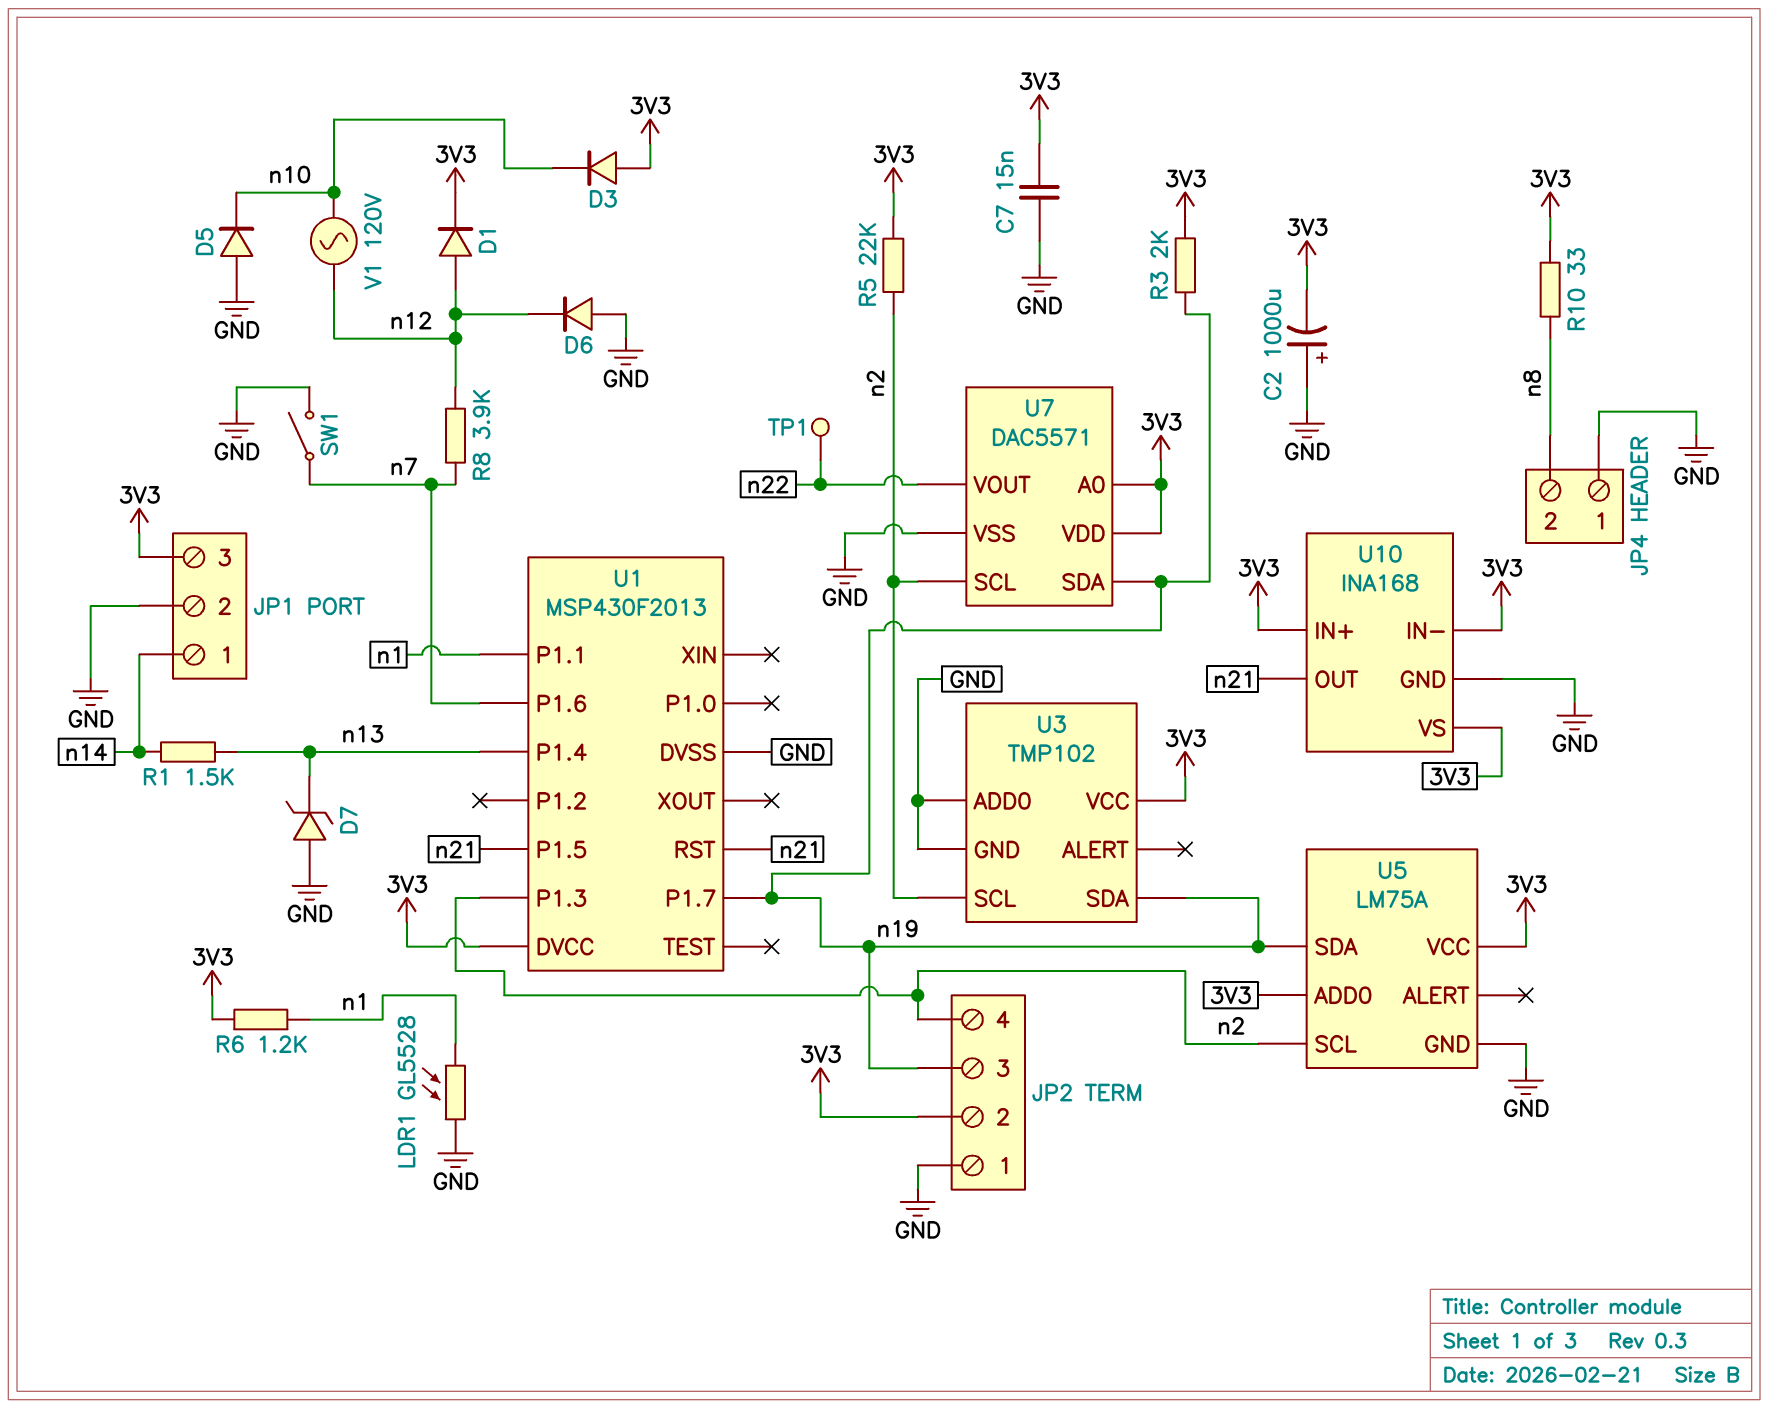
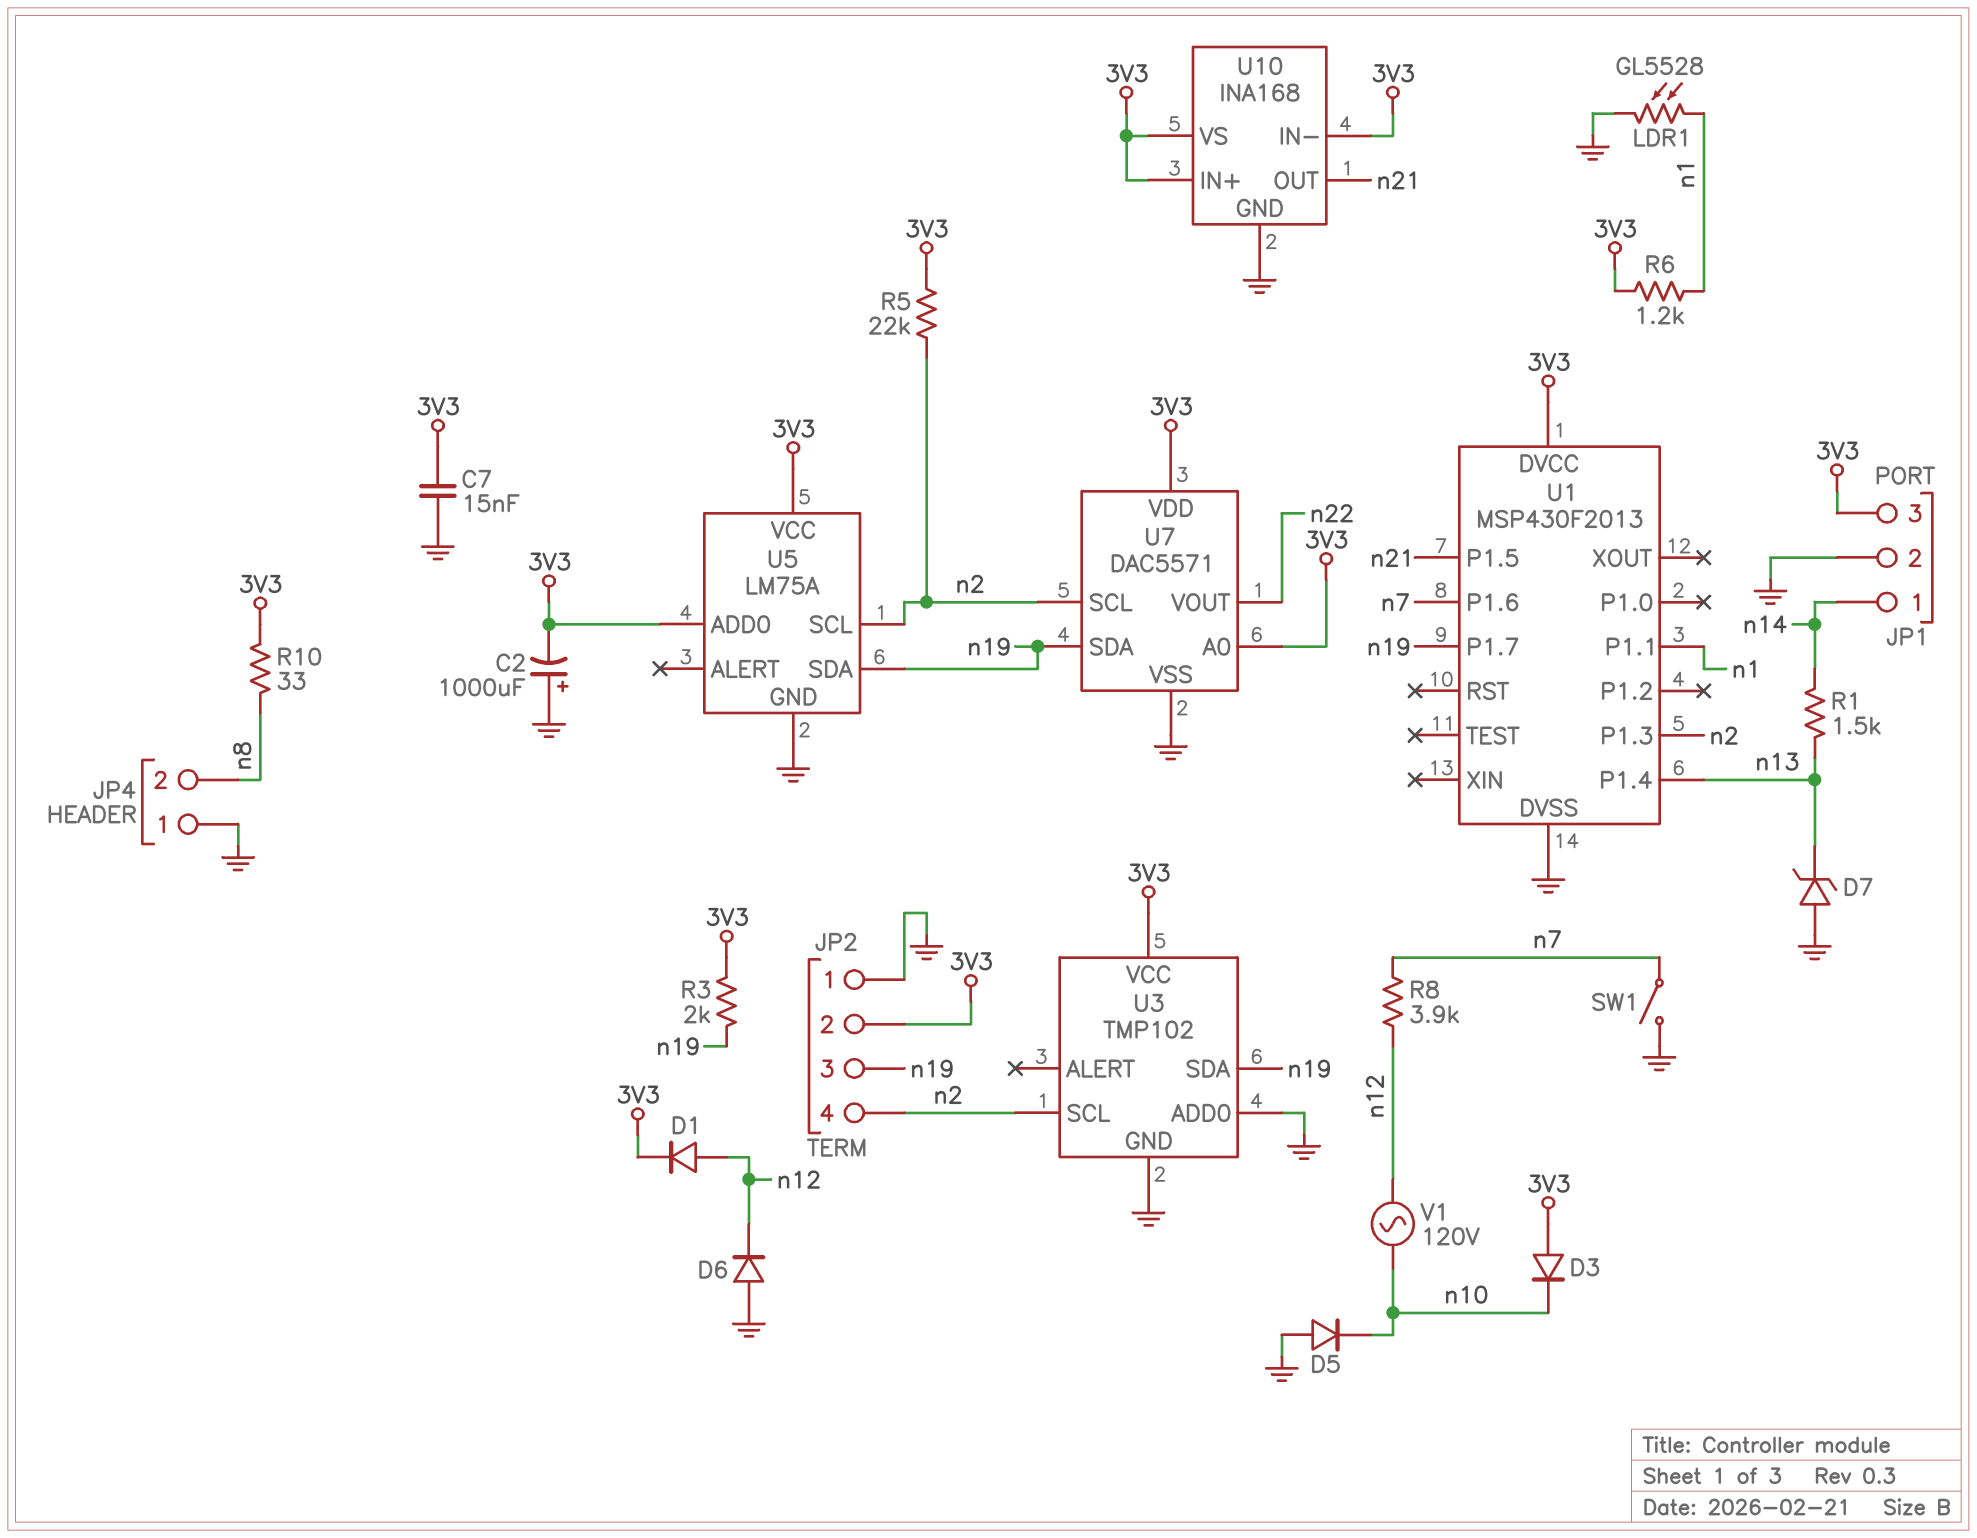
TP1: test point (n22) -> none
U1 pin RST: n21 -> none

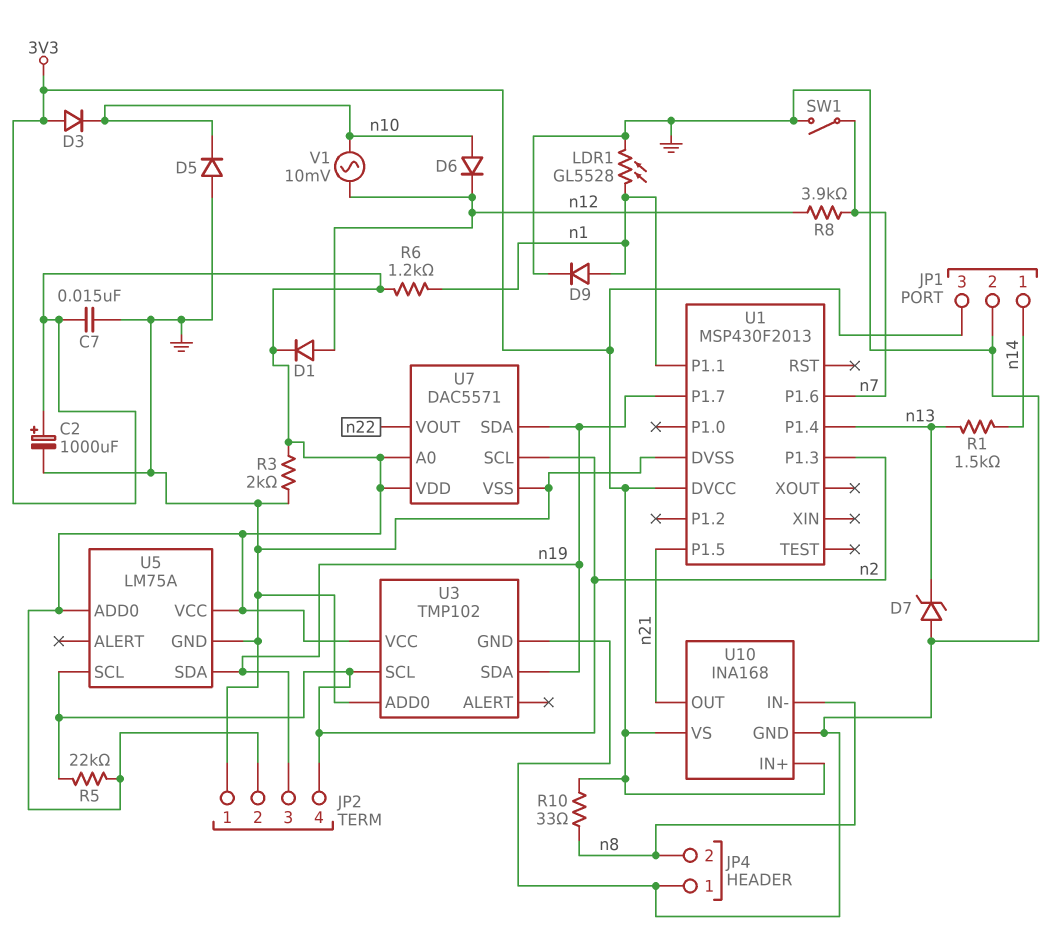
C2: 1000uF (plus GND, minus 3V3) -> 1000uF (plus 3V3, minus GND)
D6: diode (A GND, K n12) -> diode (A n10, K n12)
D9: none -> diode (A n1, K GND)
R3: 2k (3V3, n19) -> 2k (3V3, GND)
U10 pin IN-: 3V3 -> n8
V1: AC 120V (n10, n12) -> AC 10mV (n10, n12)

